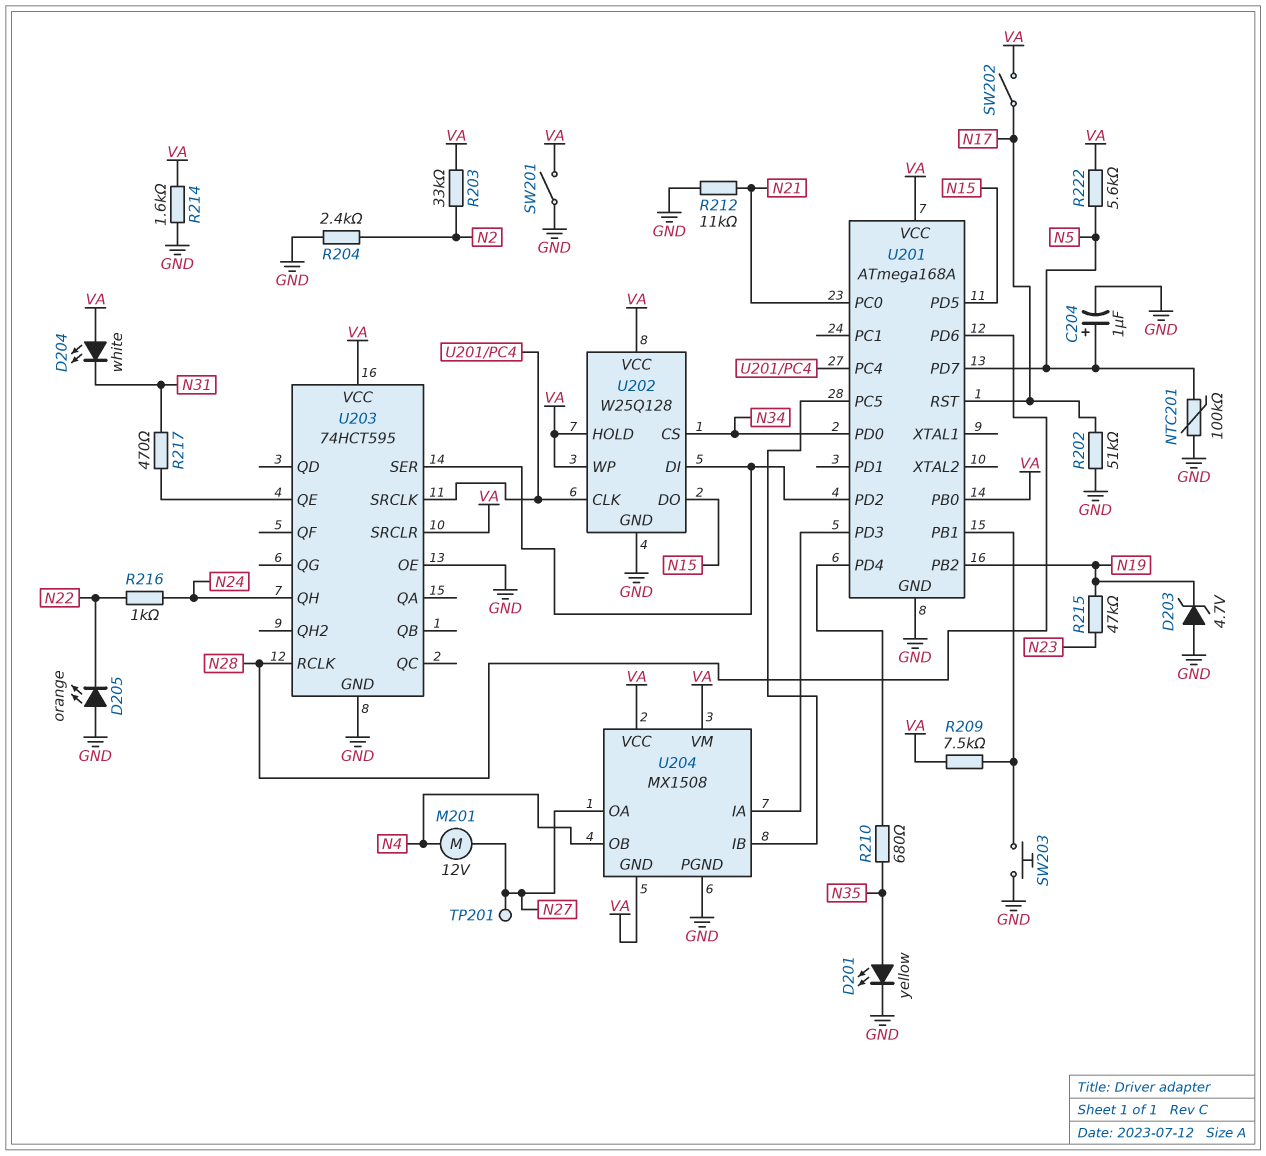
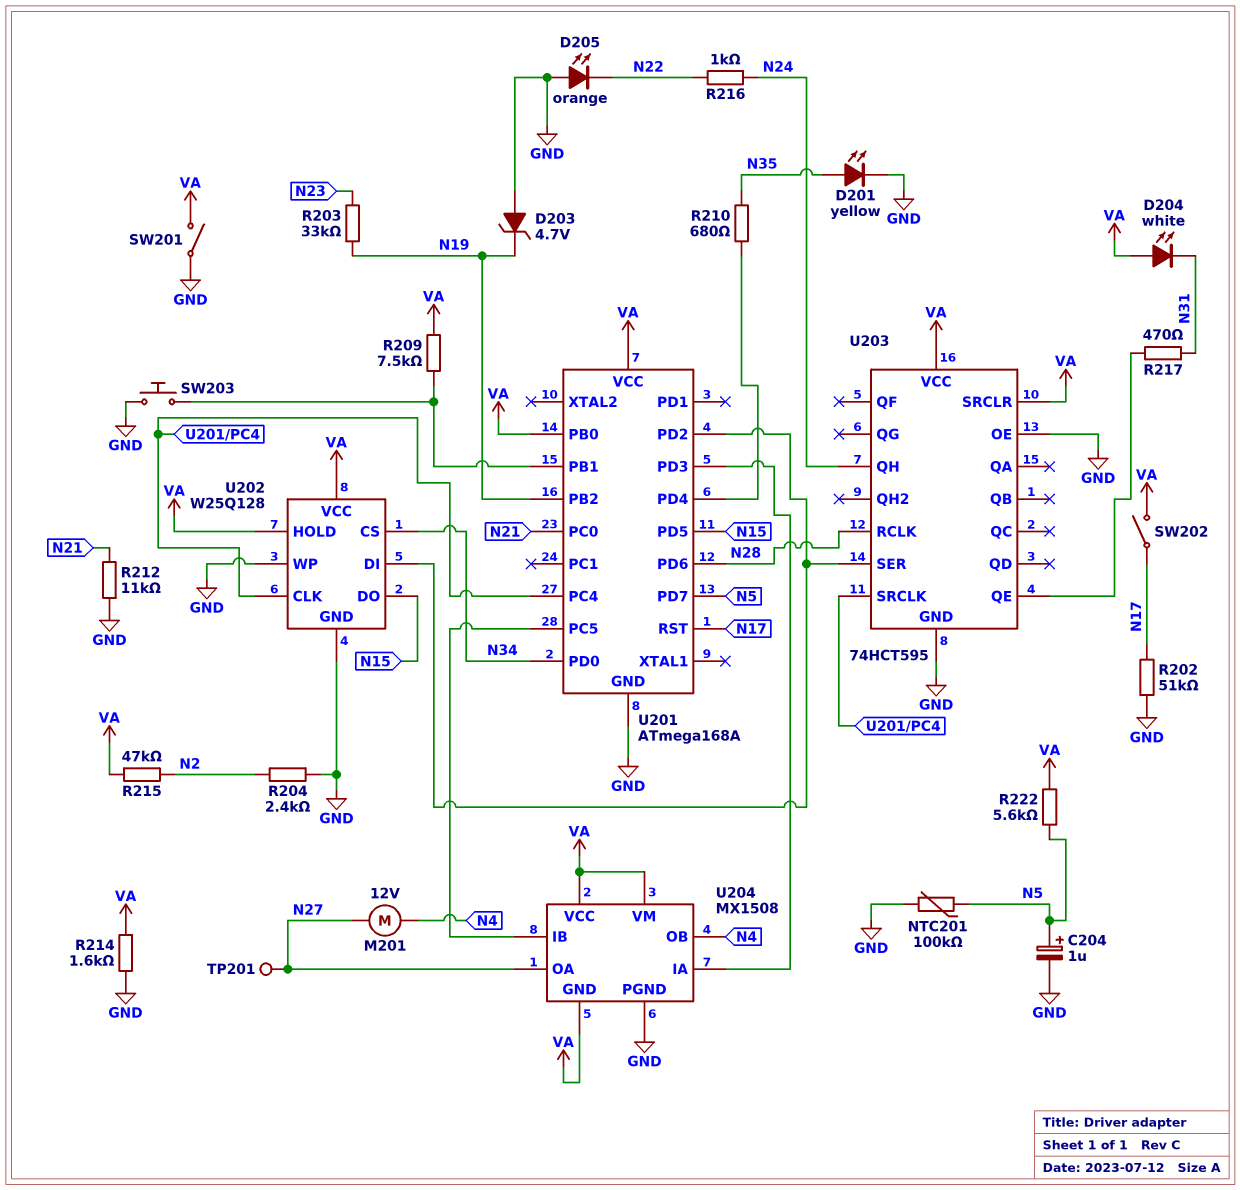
R203: 33k (N2, VA) -> 33k (N19, N23)
R215: 47k (N19, N23) -> 47k (N2, VA)
U202 pin WP: VA -> GND

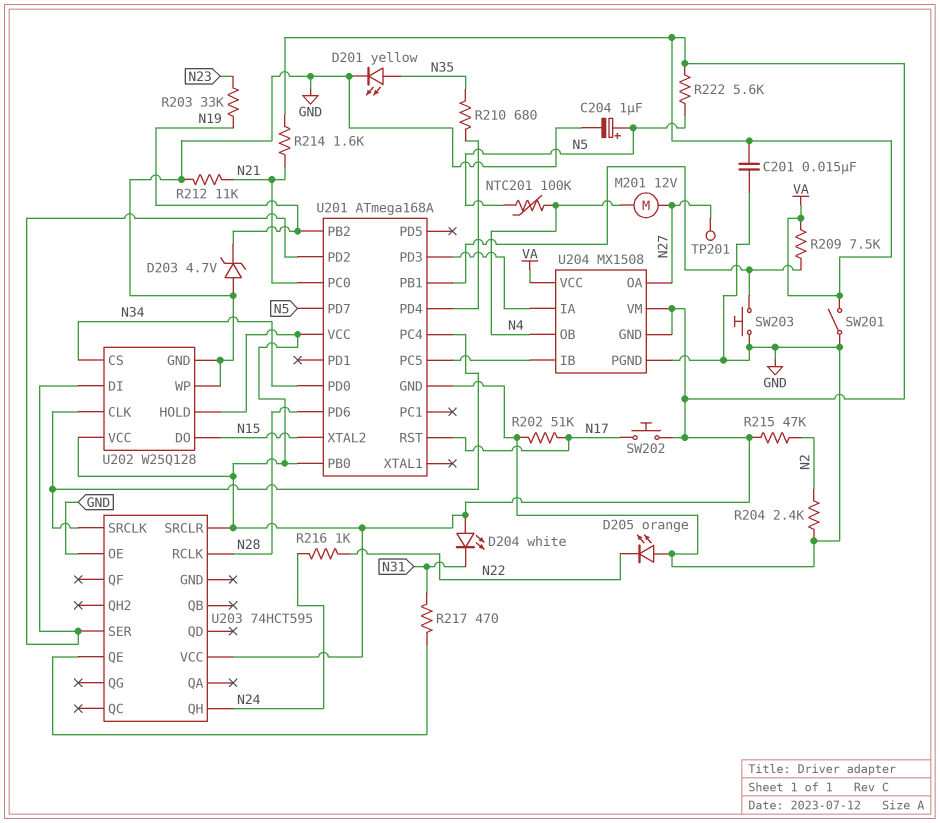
C201: none -> 15nF (GND, VA)
NTC201: 100k (GND, N5) -> 100k (N4, N5)
R214: 1.6k (GND, VA) -> 1.6k (N21, VA)
SW202: switch (N17, VA) -> button (N17, VA)
U201 pin PD5: N15 -> none
U201 pin XTAL2: none -> N15
U203 pin GND: GND -> none

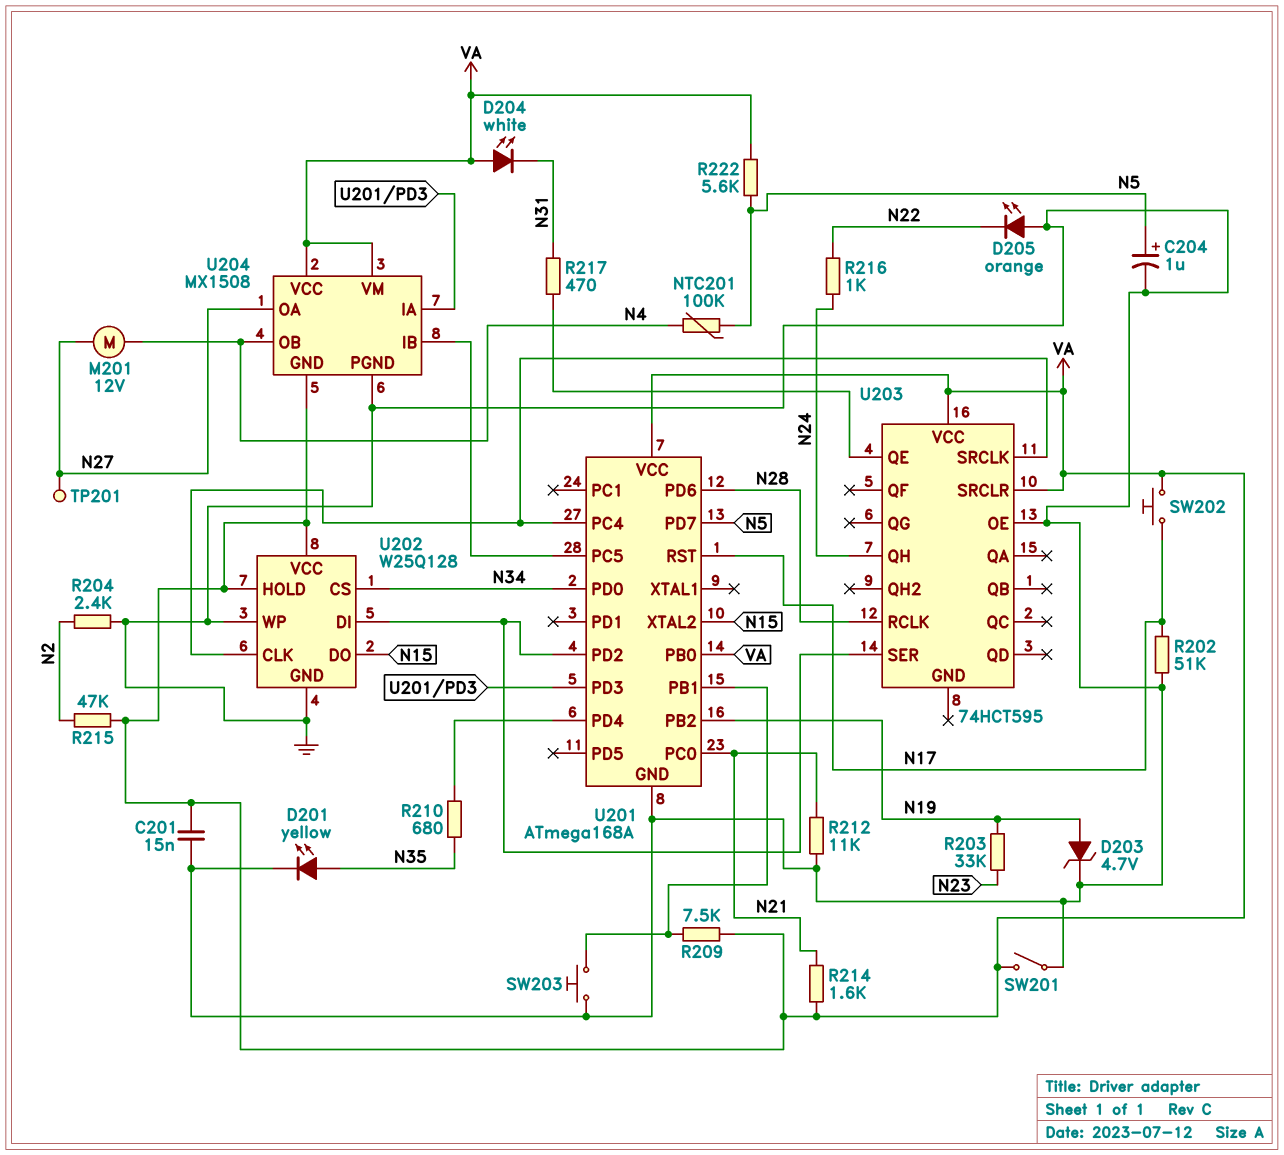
D203: zener 4.7V (A GND, K N19) -> zener 4.7V (A N19, K GND)

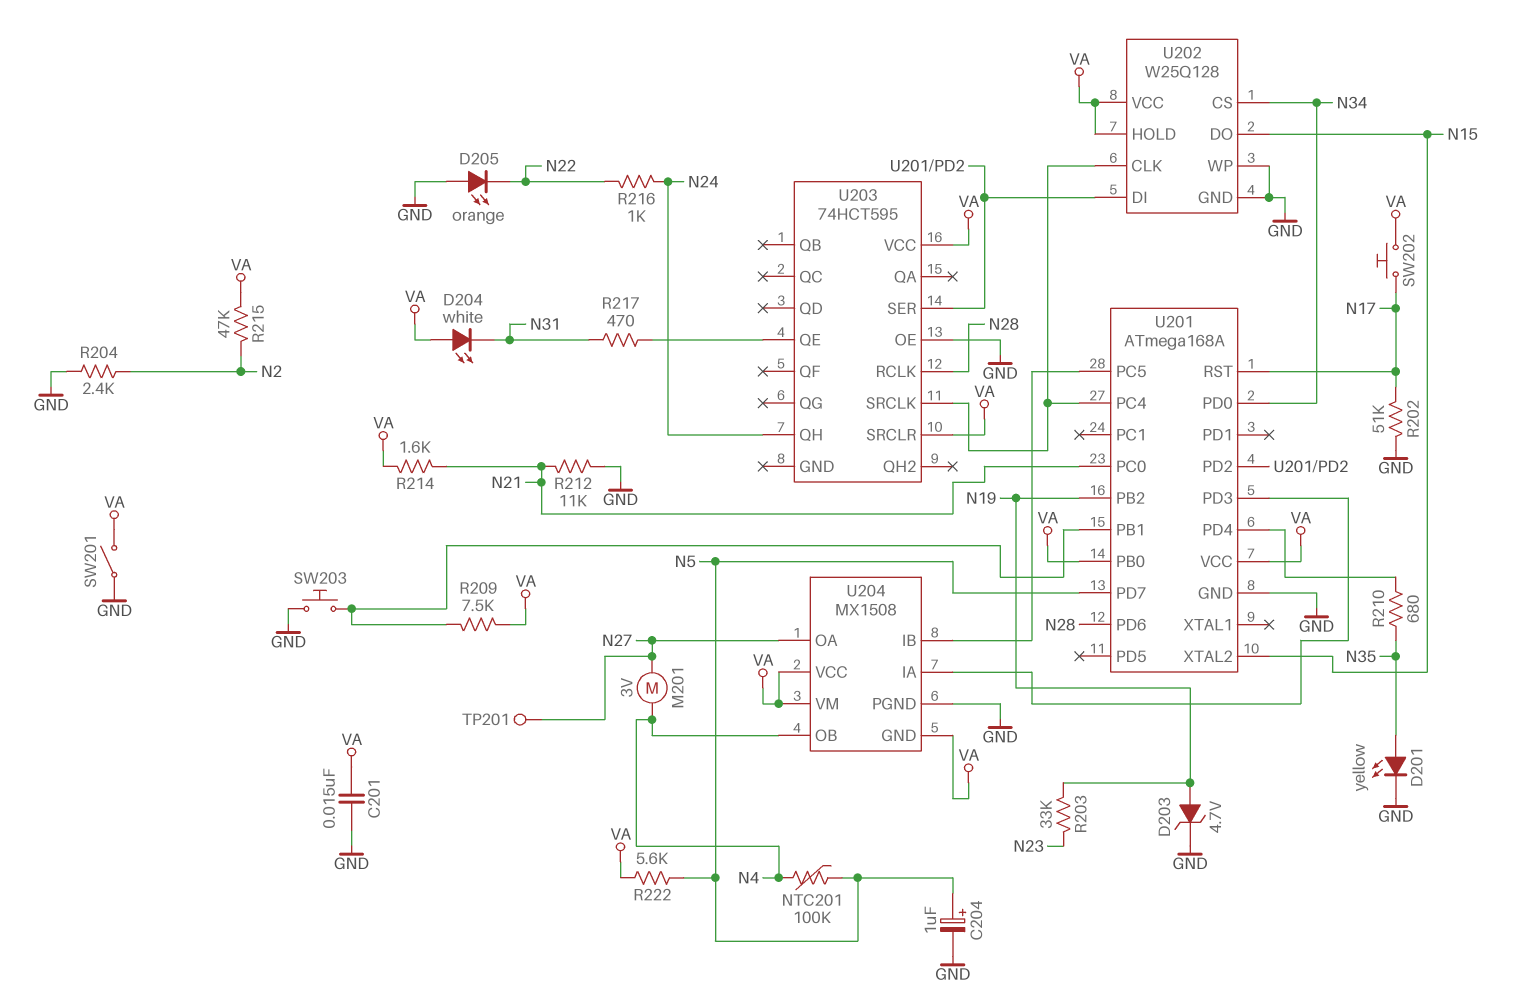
M201: motor 12V (N4, N27) -> motor 3V (N4, N27)

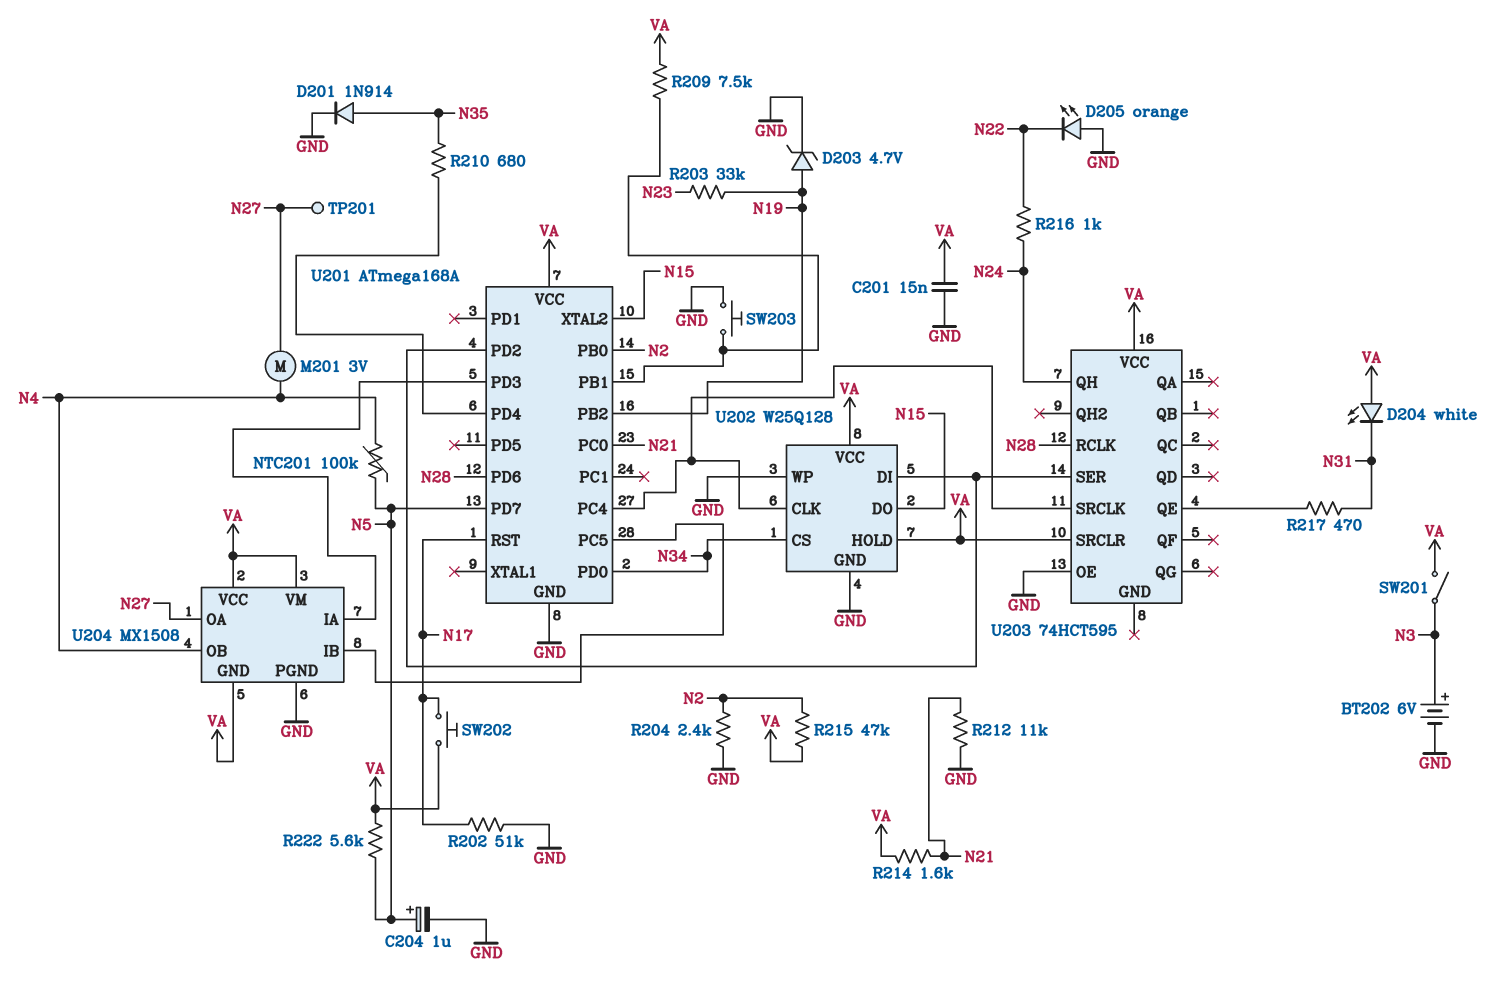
BT202: none -> 6V (plus N3, minus GND)
D201: LED yellow (A N35, K GND) -> diode 1N914 (A N35, K GND)
SW201: switch (GND, VA) -> switch (N3, VA)
U201 pin PB0: VA -> N2

